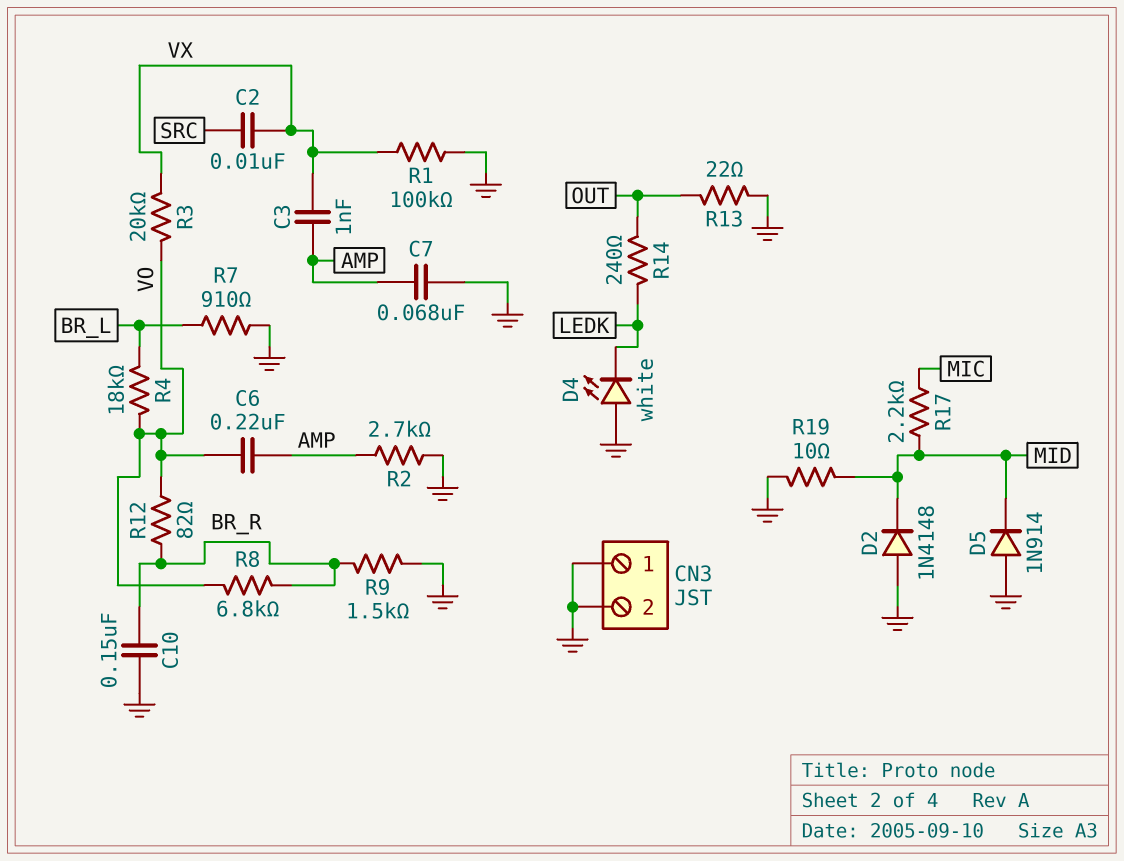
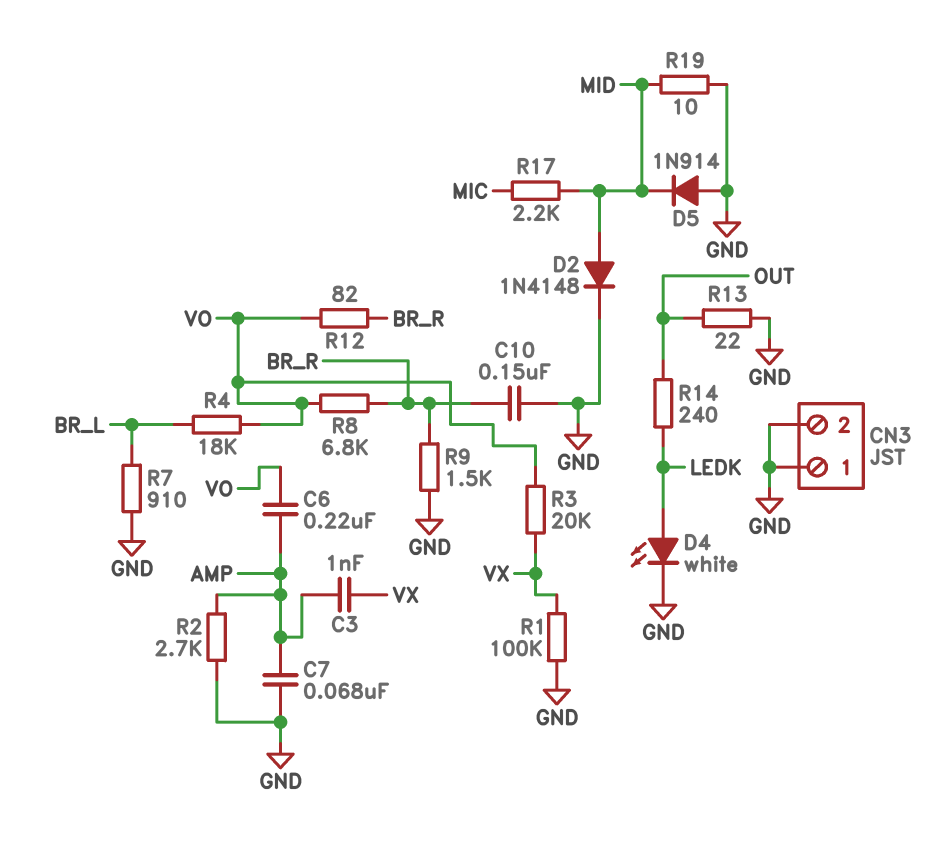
C2: 10nF (SRC, VX) -> none
D2: diode 1N4148 (A GND, K MID) -> diode 1N4148 (A MID, K GND)
D4: LED white (A GND, K LEDK) -> LED white (A LEDK, K GND)

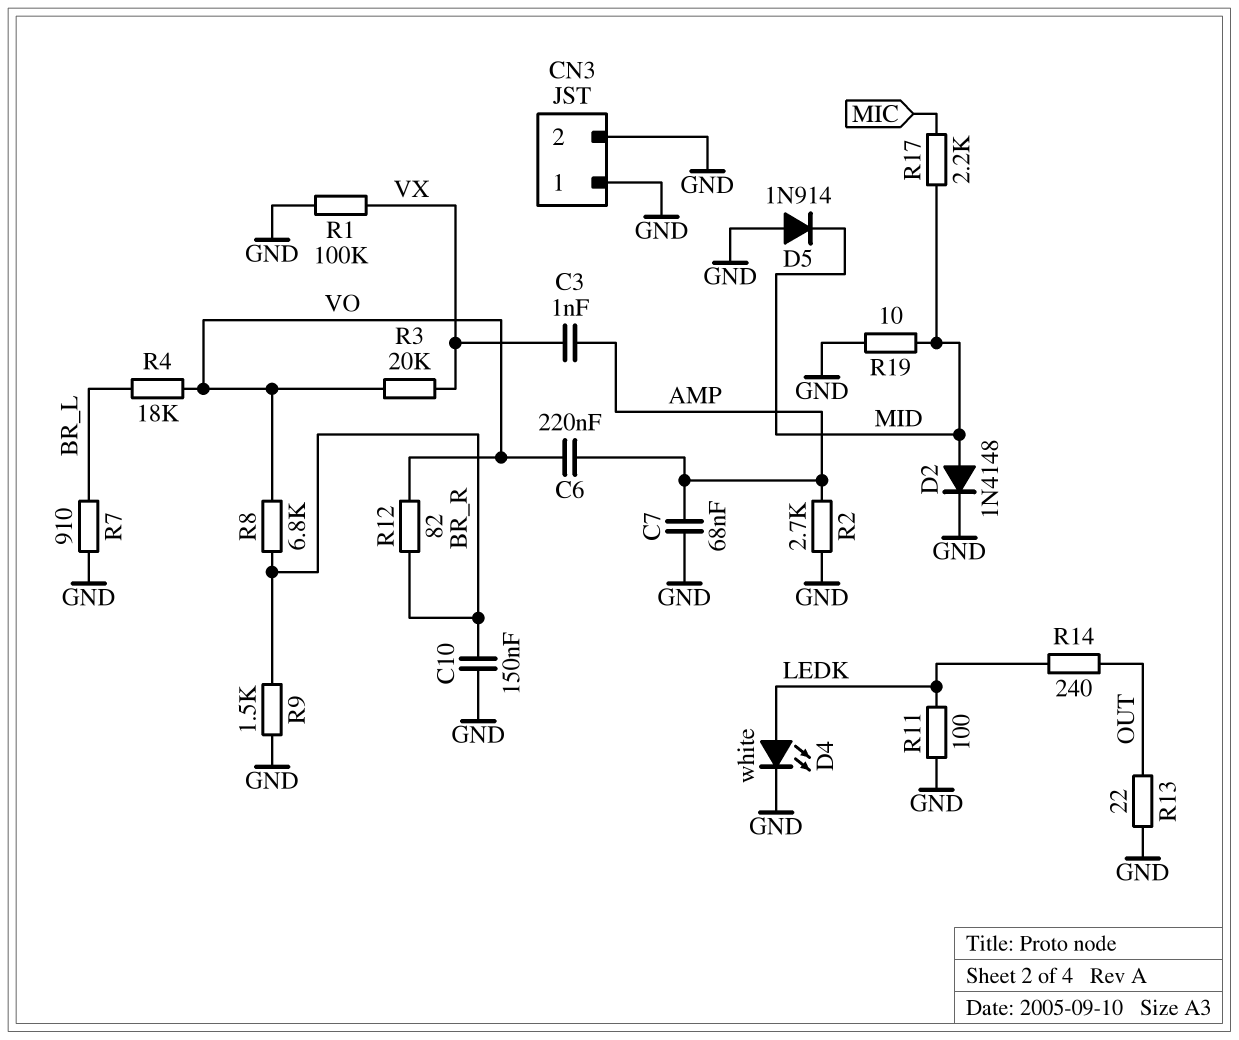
R11: none -> 100 (GND, LEDK)

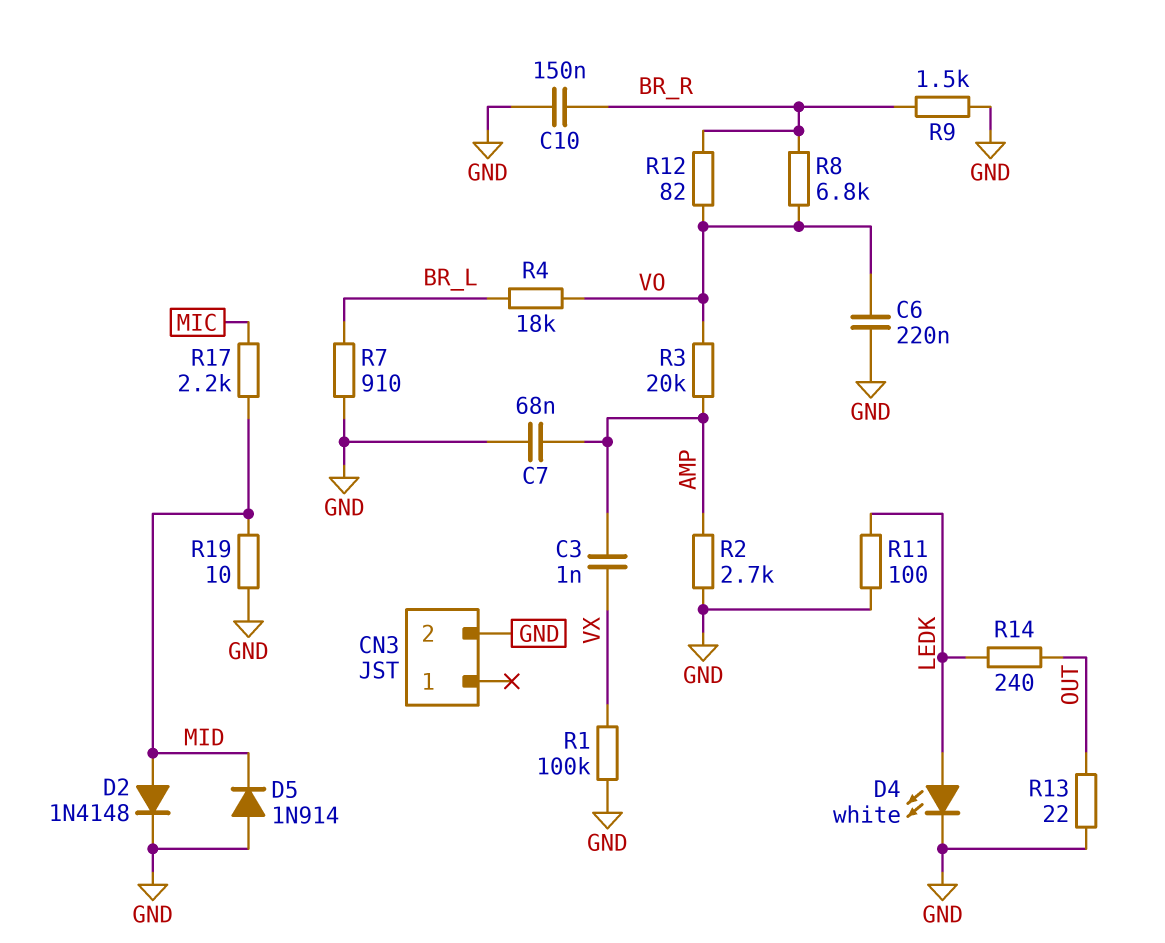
C6: 220nF (AMP, VO) -> 220nF (GND, VO)
CN3 pin 1: GND -> none
R3: 20k (VO, VX) -> 20k (AMP, VO)

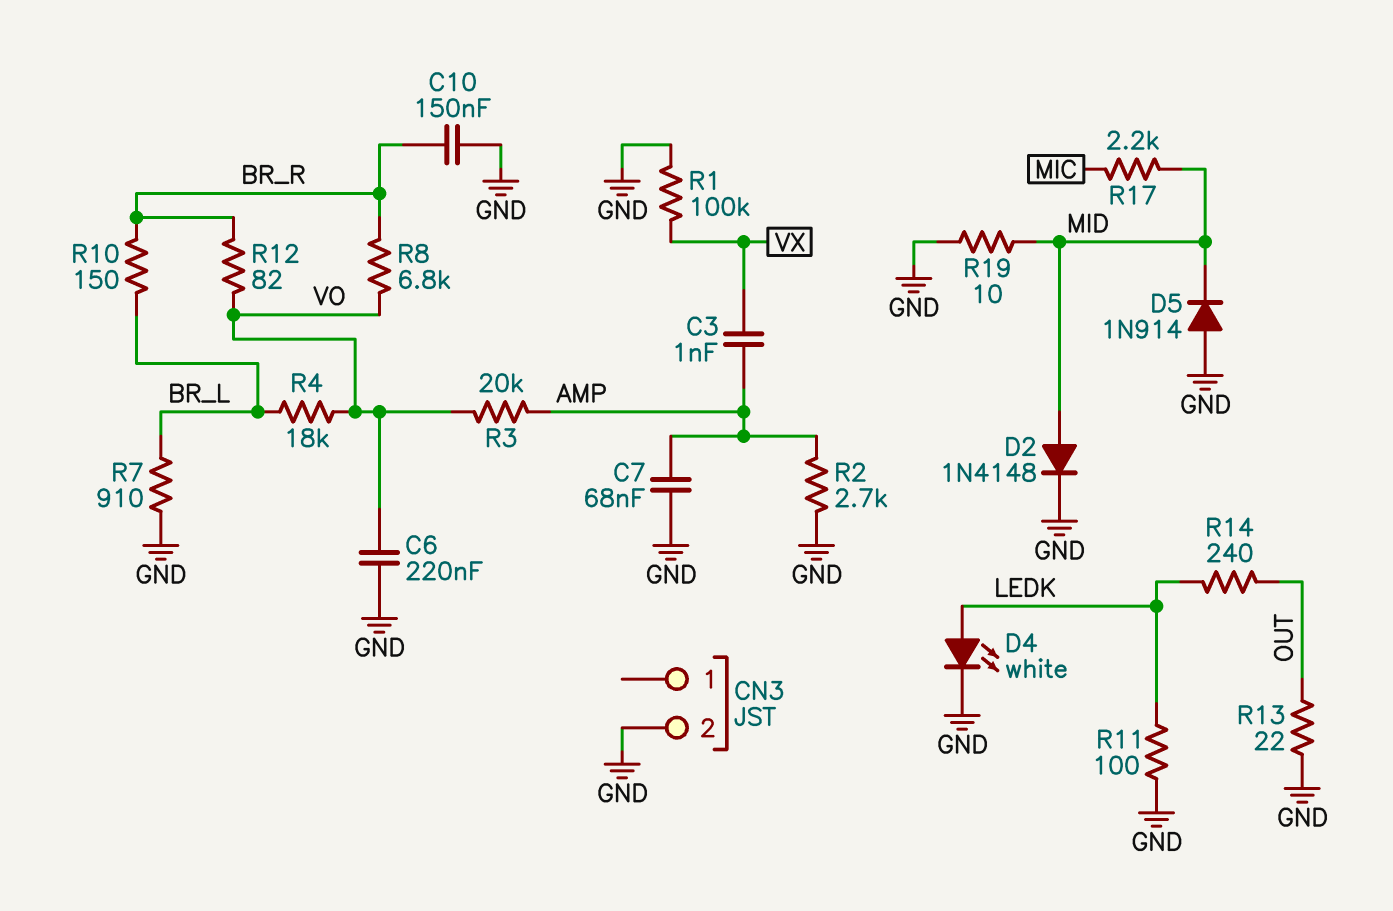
R9: 1.5k (BR_R, GND) -> none
R10: none -> 150 (BR_L, BR_R)

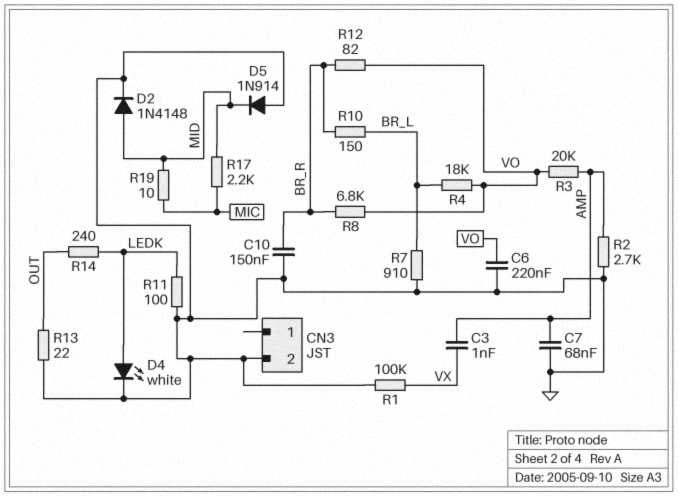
R19: 10 (GND, MID) -> 10 (MIC, MID)

